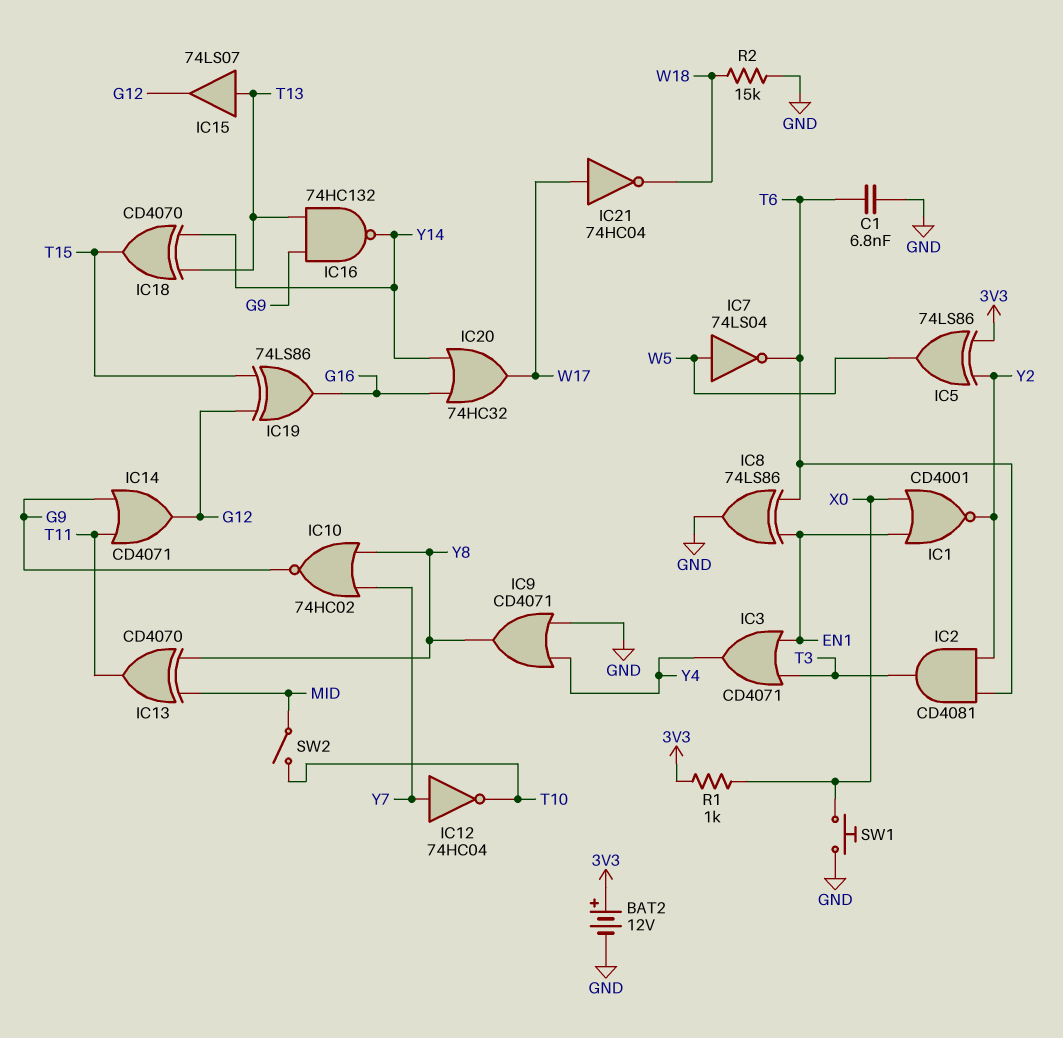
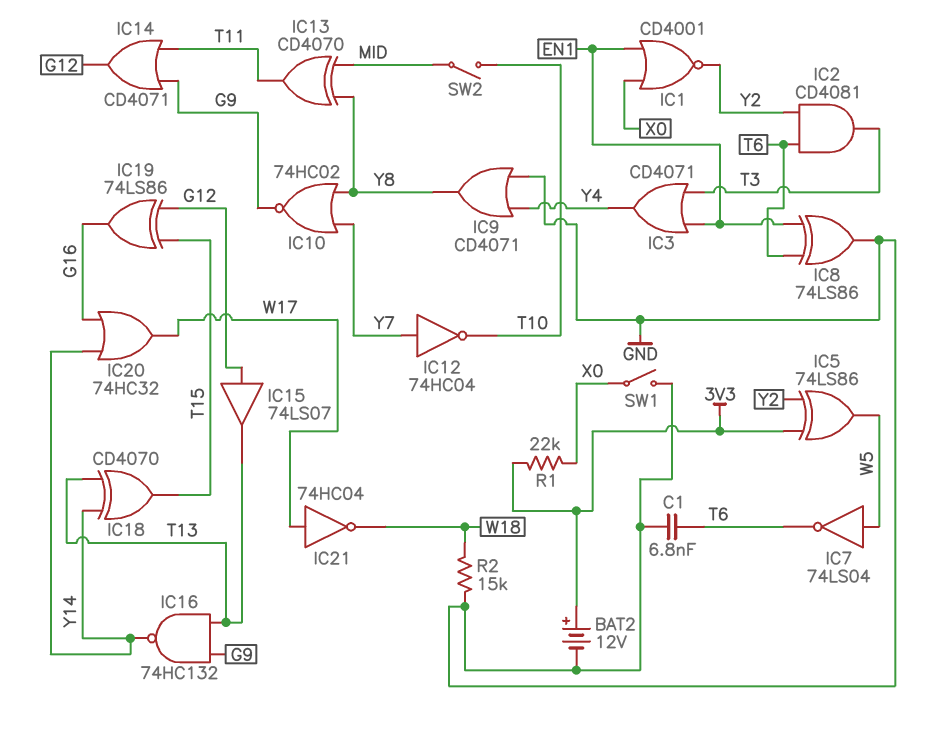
IC15: buffer 74LS07 (in T13, out G12) -> buffer 74LS07 (in G12, out T13)
R1: 1k (3V3, X0) -> 22k (3V3, X0)
SW1: button (GND, X0) -> switch (GND, X0)

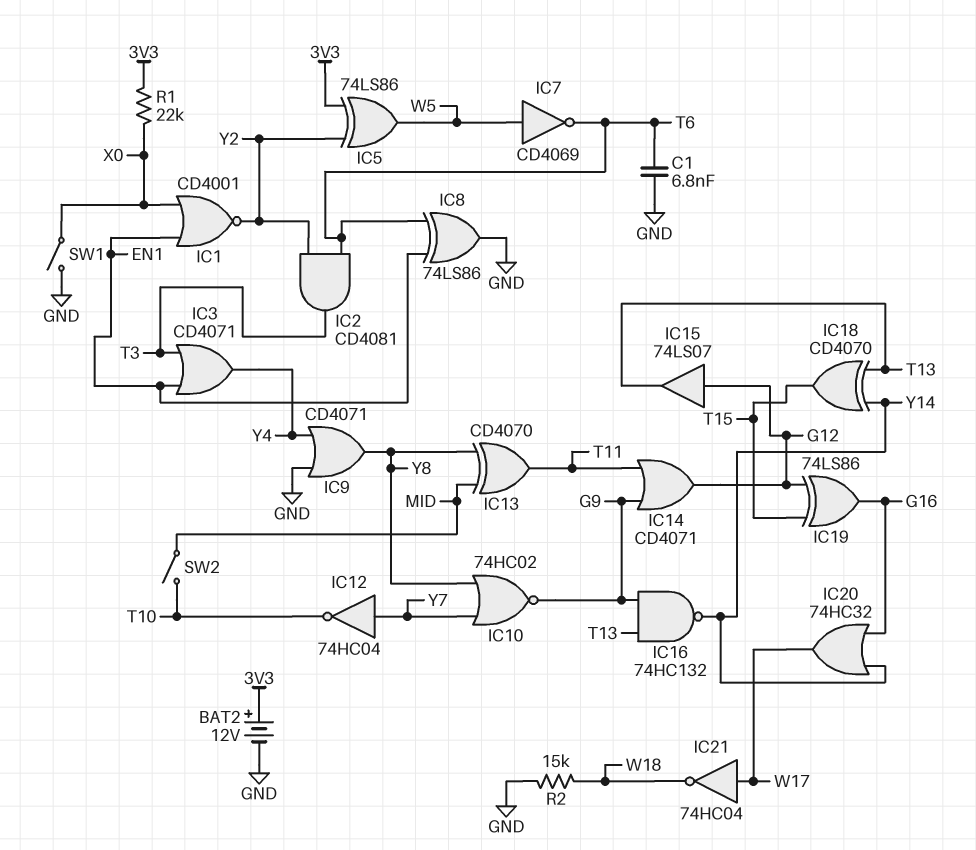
IC7: NOT 74LS04 (in W5, out T6) -> NOT CD4069 (in W5, out T6)

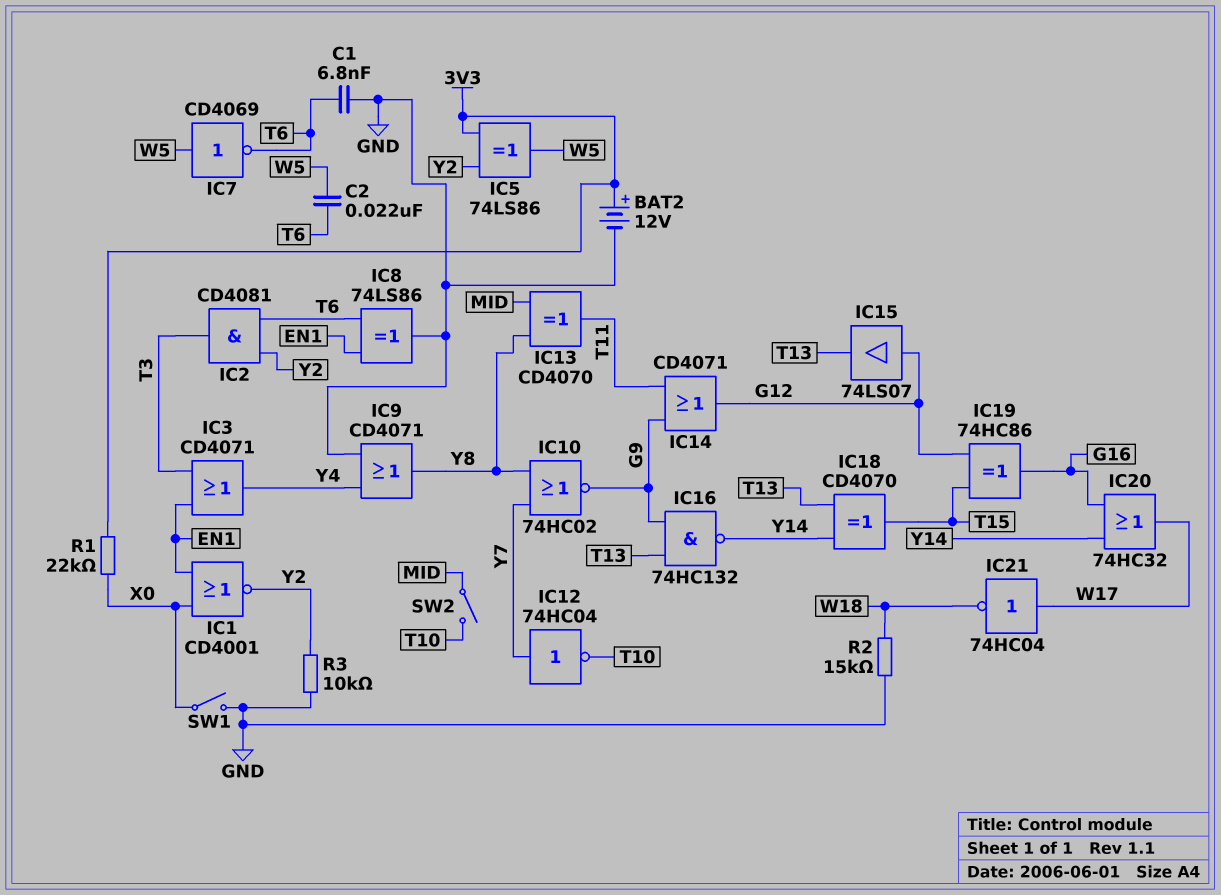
C2: none -> 22nF (T6, W5)
IC19: XOR 74LS86 (in G12, in T15, out G16) -> XOR 74HC86 (in G12, in T15, out G16)
R3: none -> 10k (GND, Y2)

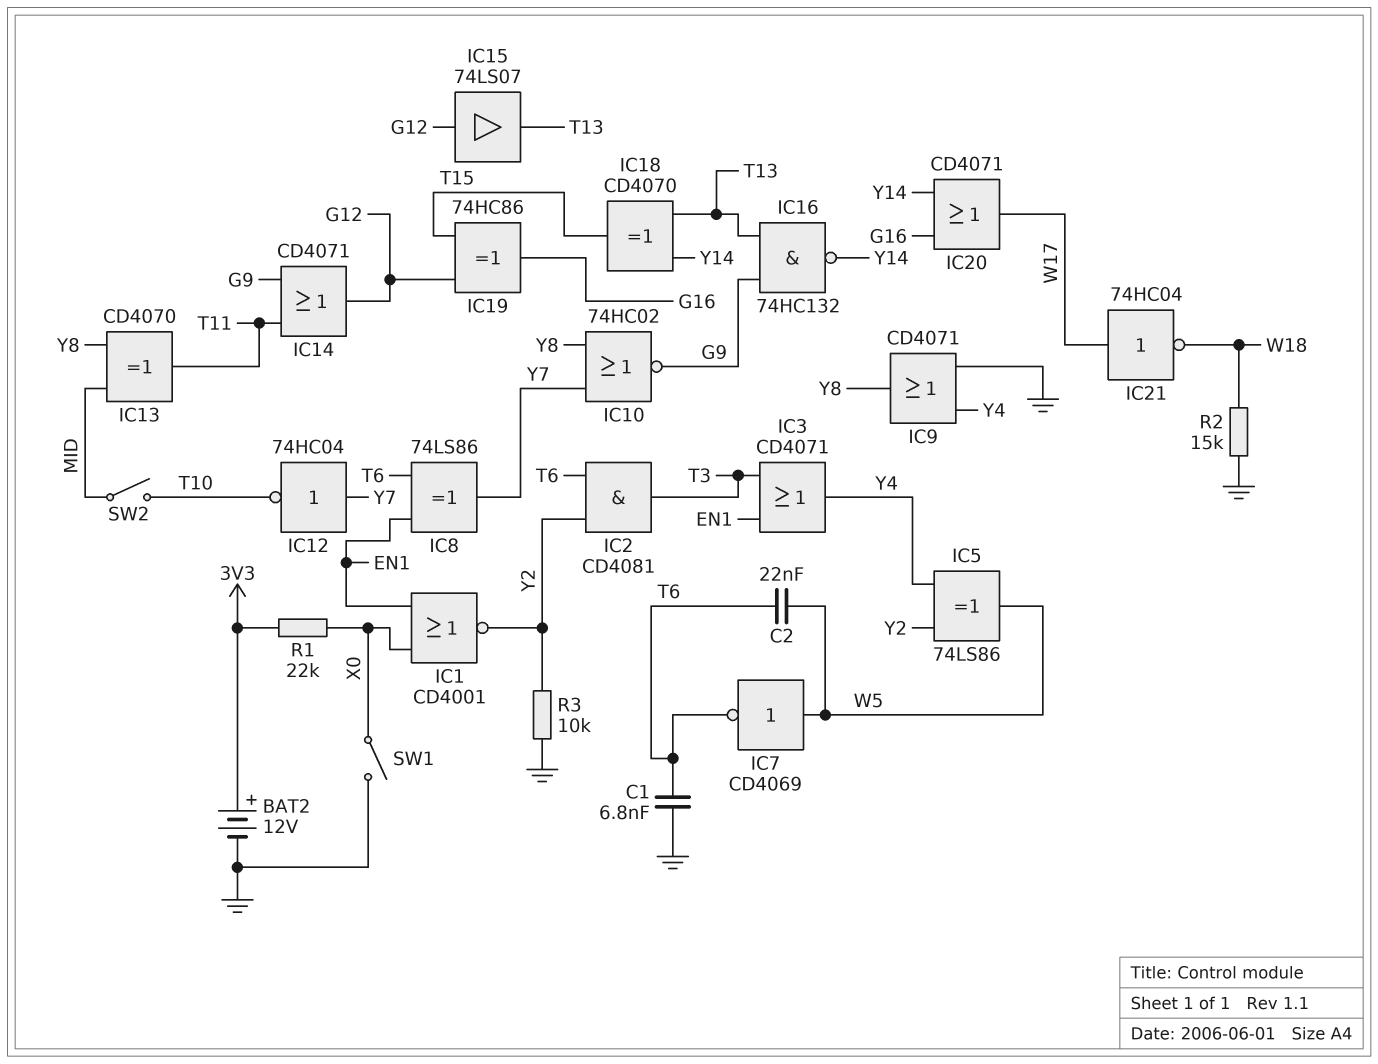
IC5: XOR 74LS86 (in 3V3, in Y2, out W5) -> XOR 74LS86 (in Y2, in Y4, out W5)
IC8: XOR 74LS86 (in EN1, in T6, out GND) -> XOR 74LS86 (in EN1, in T6, out Y7)
IC20: OR 74HC32 (in G16, in Y14, out W17) -> OR CD4071 (in G16, in Y14, out W17)

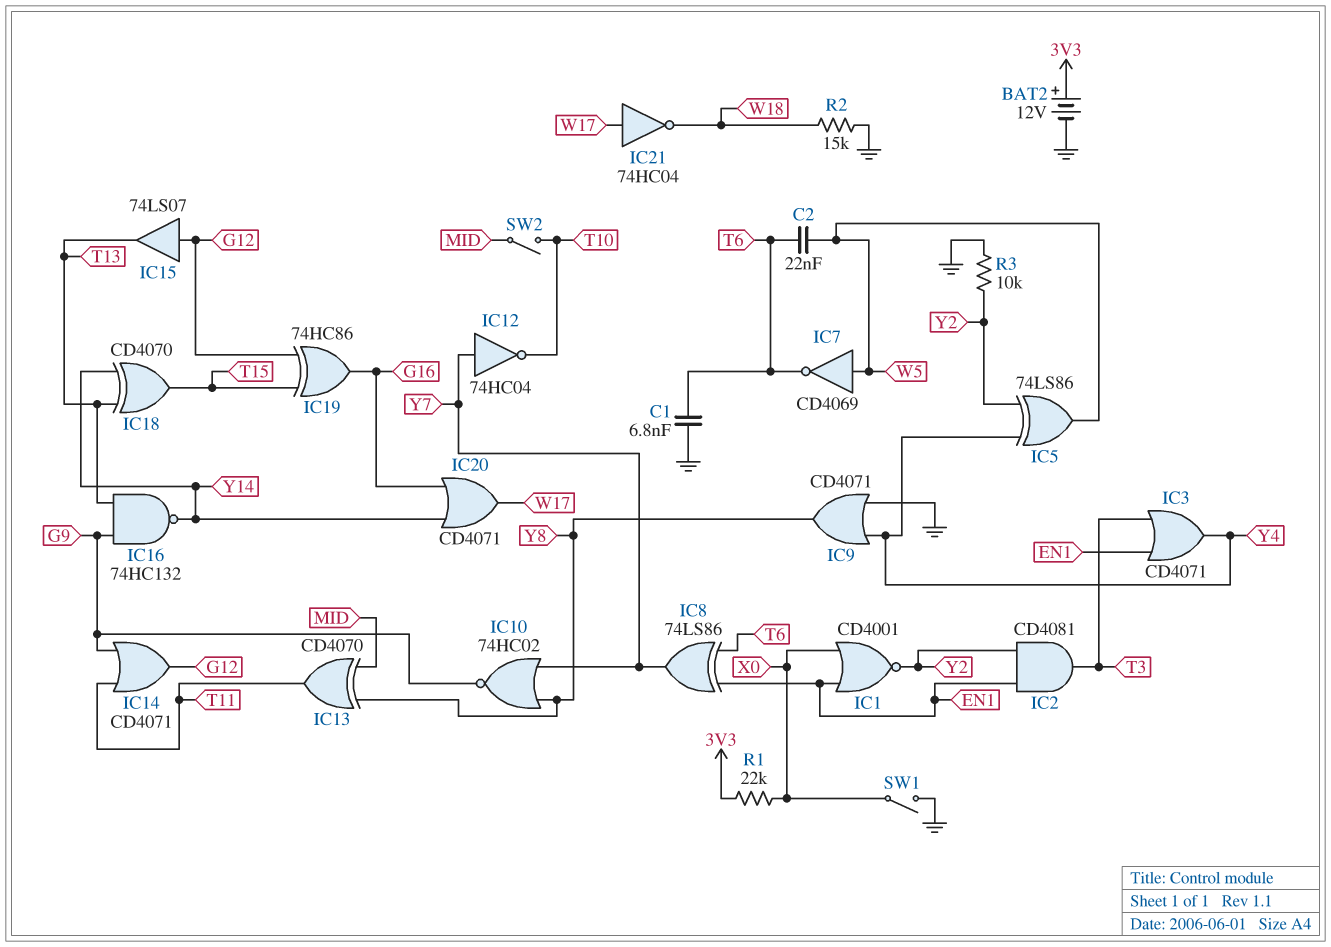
IC2: AND CD4081 (in T6, in Y2, out T3) -> AND CD4081 (in EN1, in Y2, out T3)

